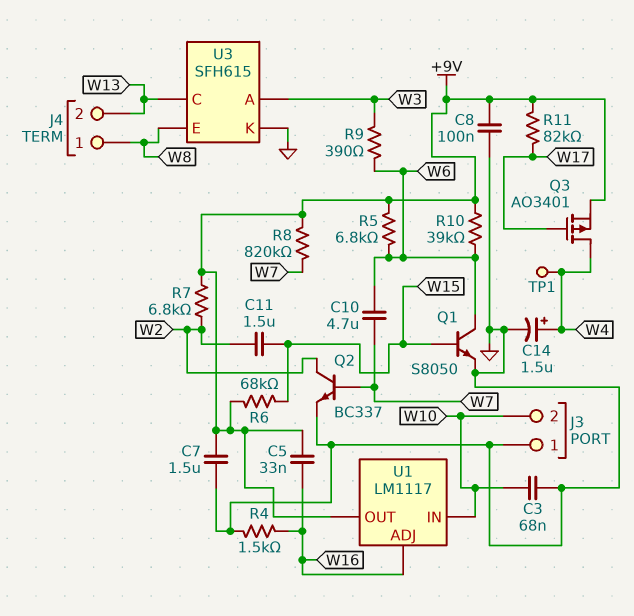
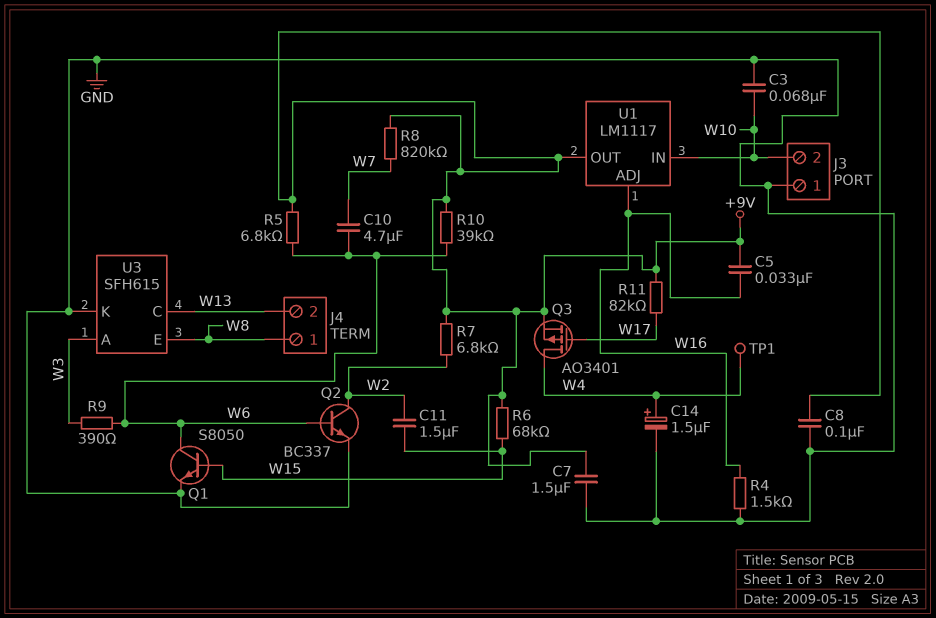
Q2: NPN BC337 (B W7, C W2, E GND) -> NPN BC337 (B W6, C W2, E GND)

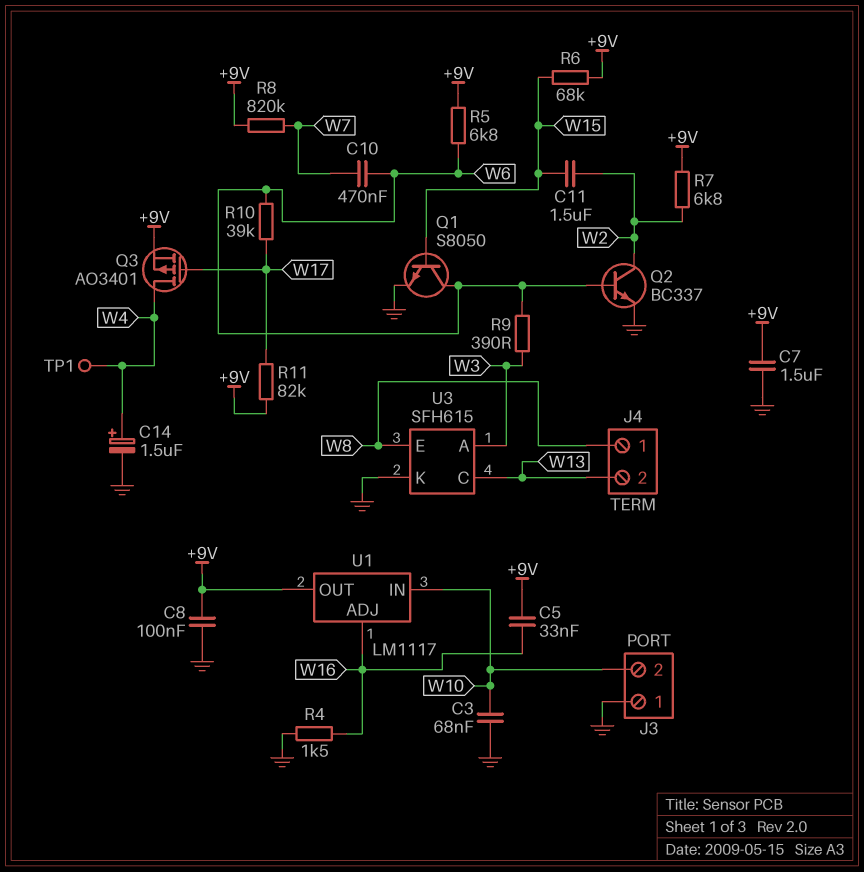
C10: 4.7uF (W6, W7) -> 470nF (W6, W7)
R10: 39k (+9V, W6) -> 39k (W6, W17)

